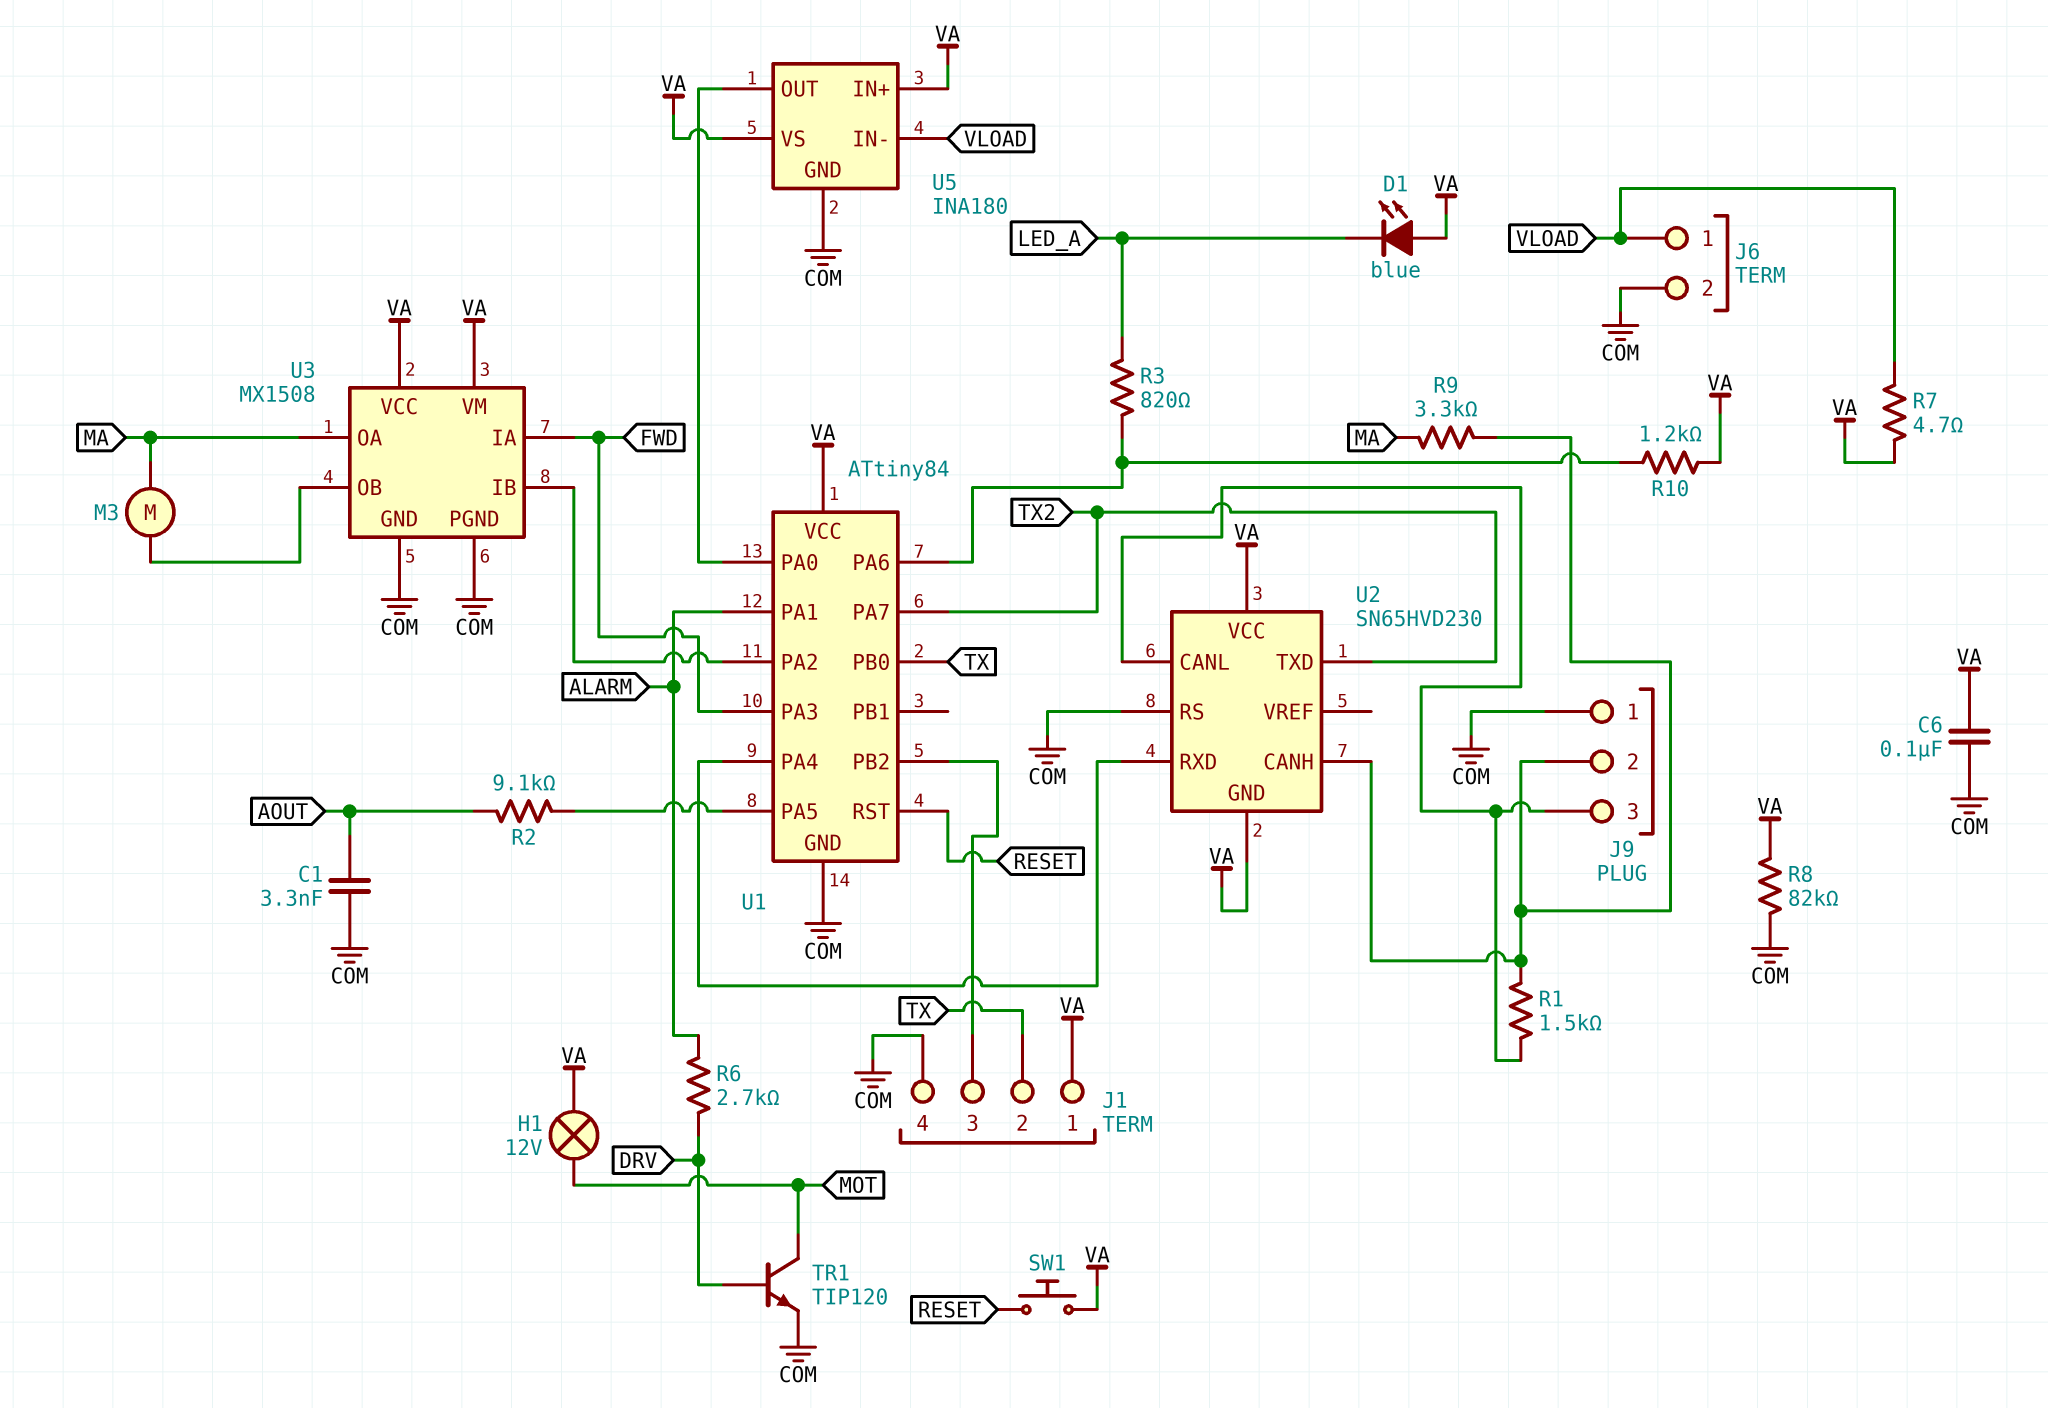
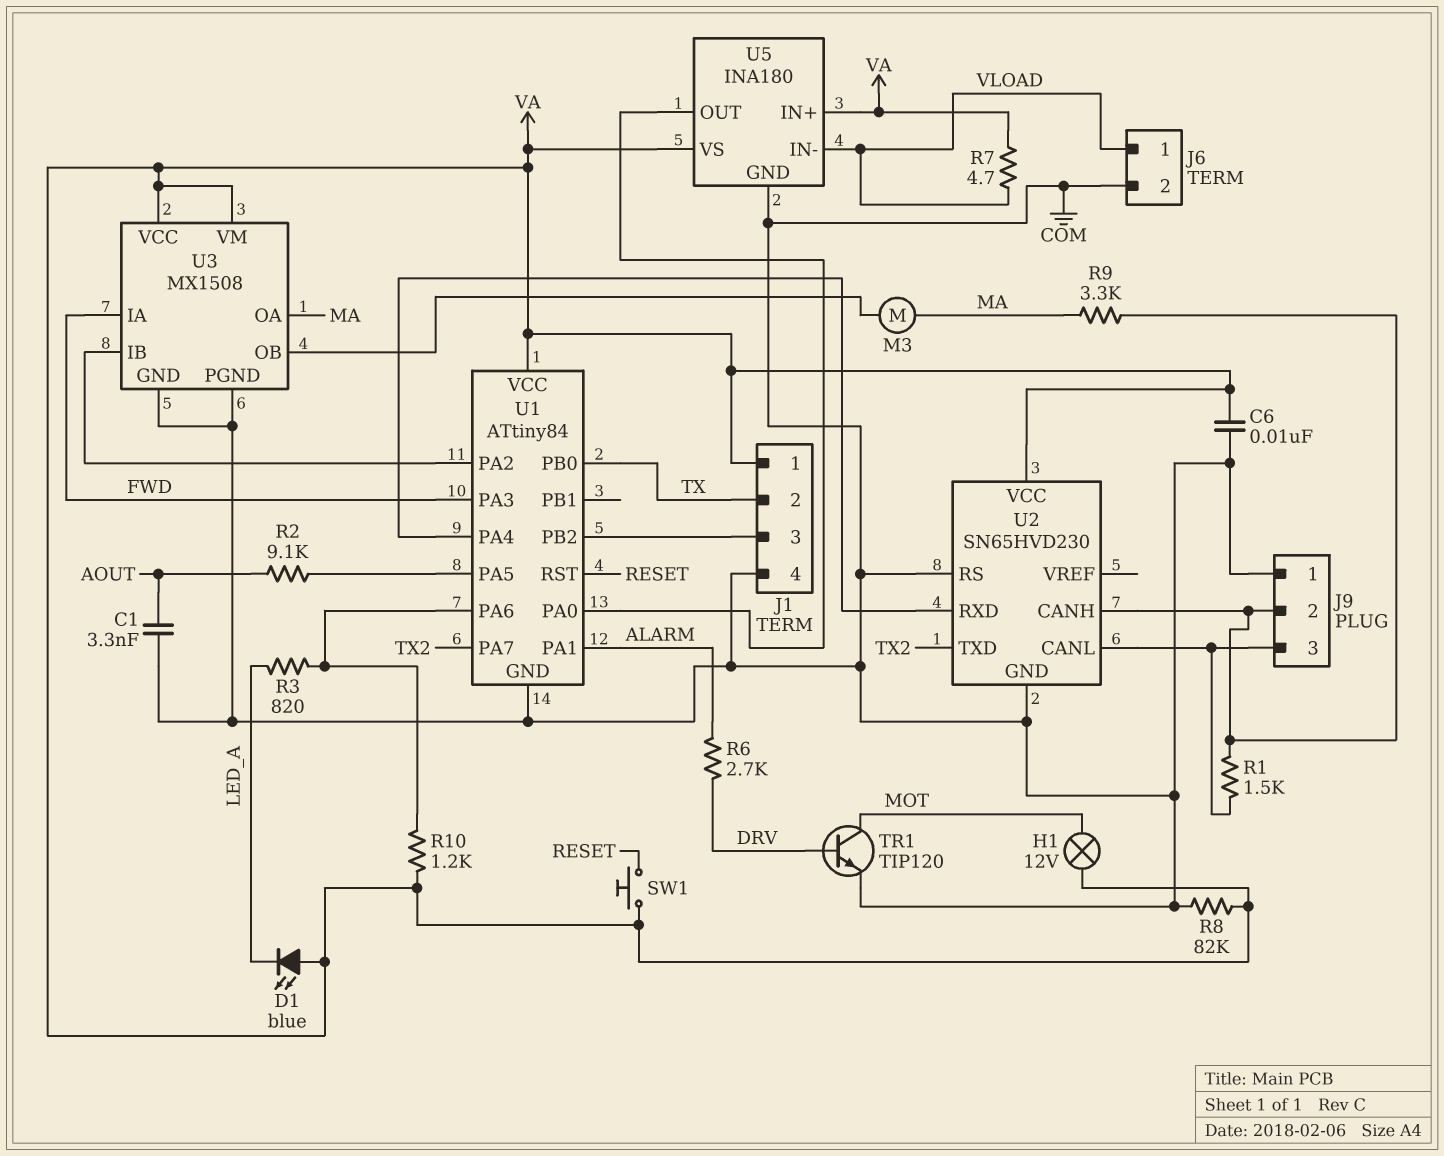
C6: 100nF (COM, VA) -> 10nF (COM, VA)
U2 pin GND: VA -> COM

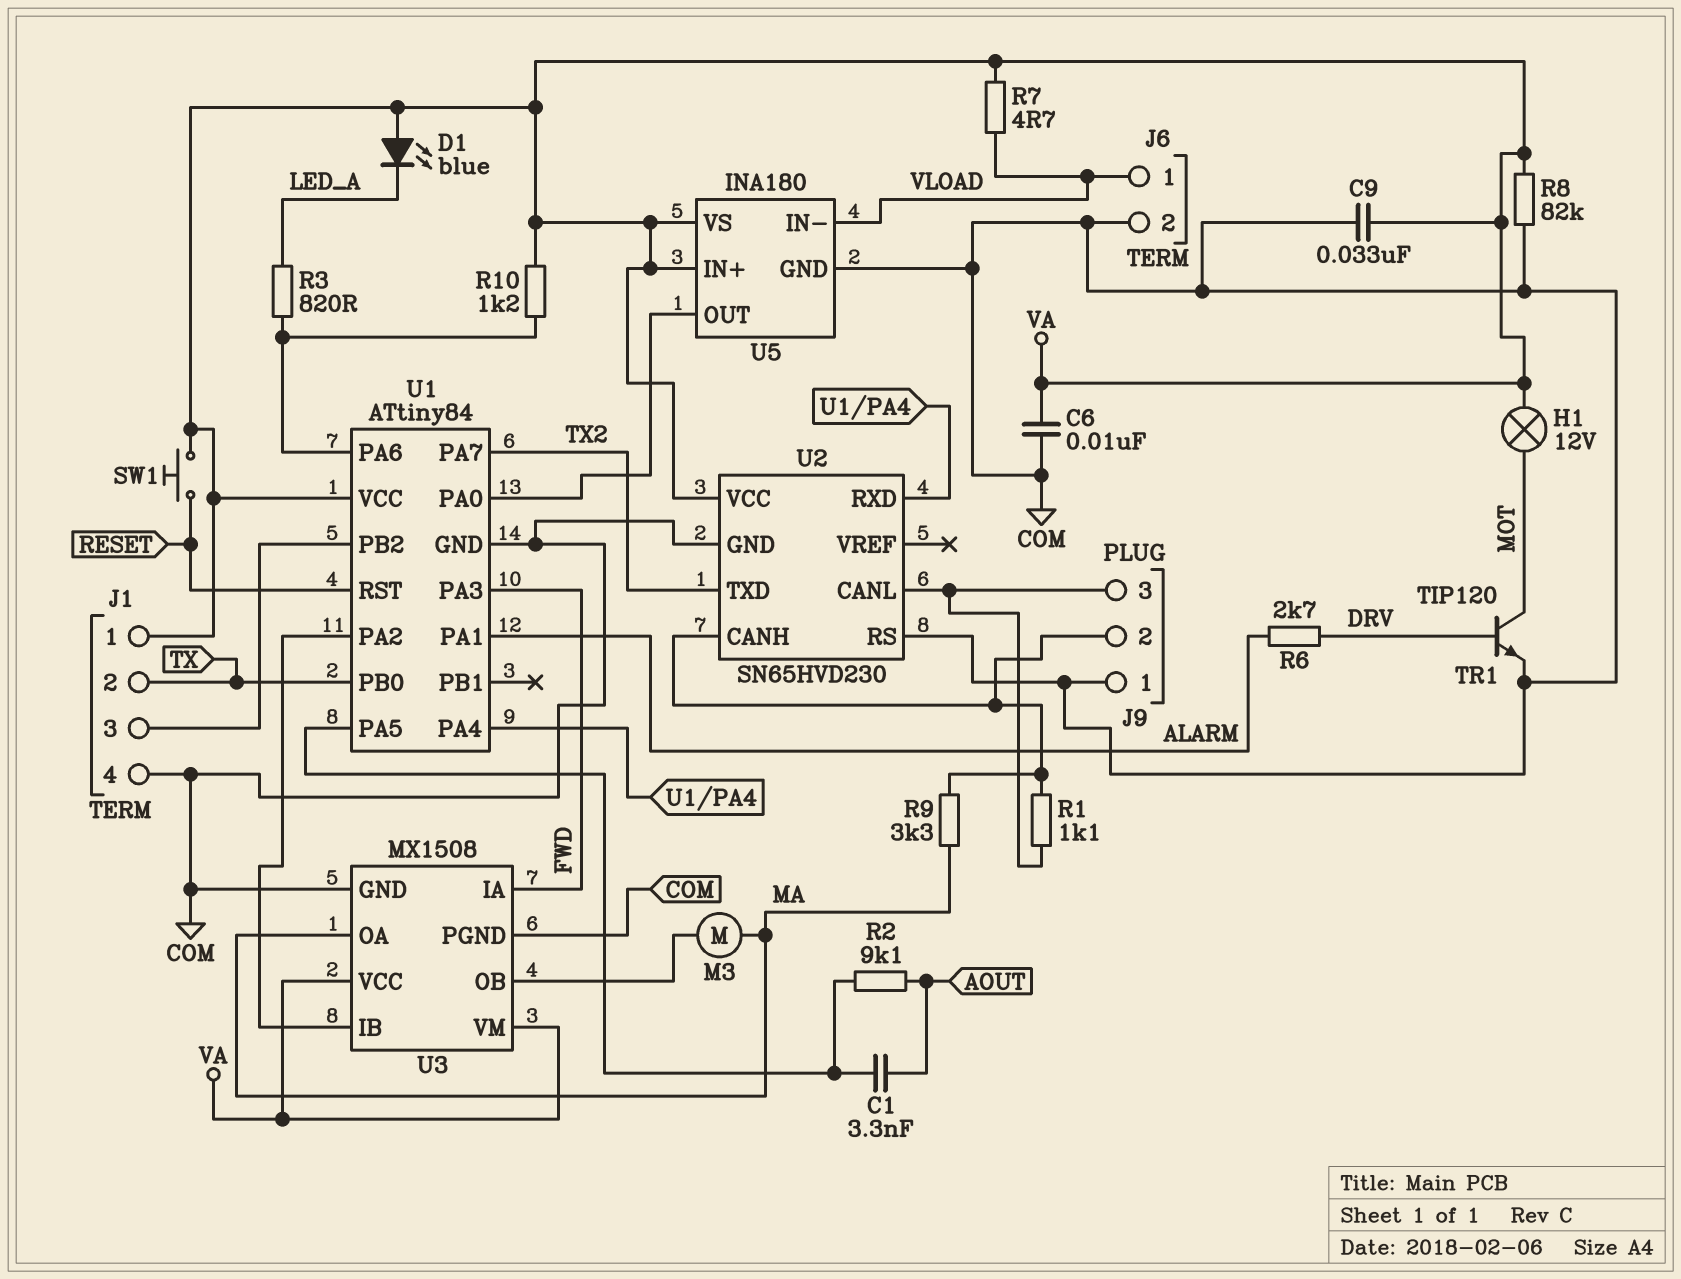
C1: 3.3nF (AOUT, COM) -> 3.3nF (AOUT, U1/PA5)
C9: none -> 33nF (COM, VA)
R1: 1.5k (J9/2, J9/3) -> 1.1k (J9/2, J9/3)

